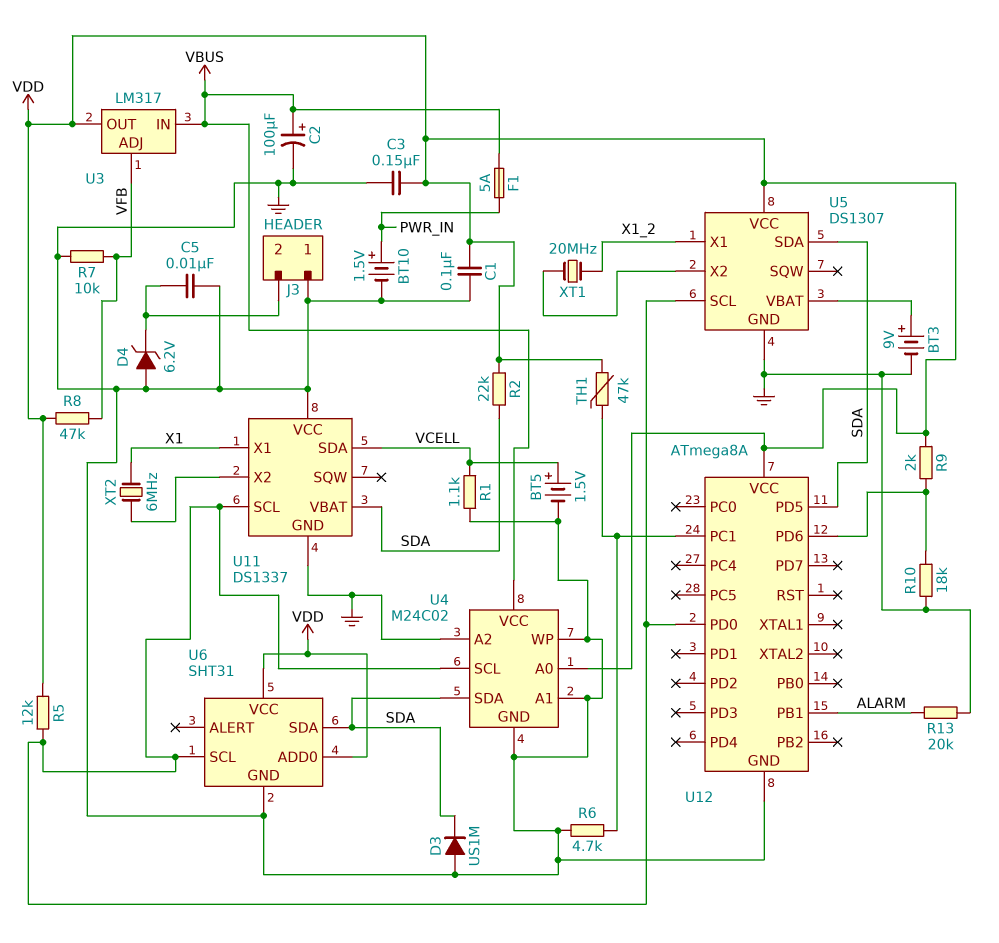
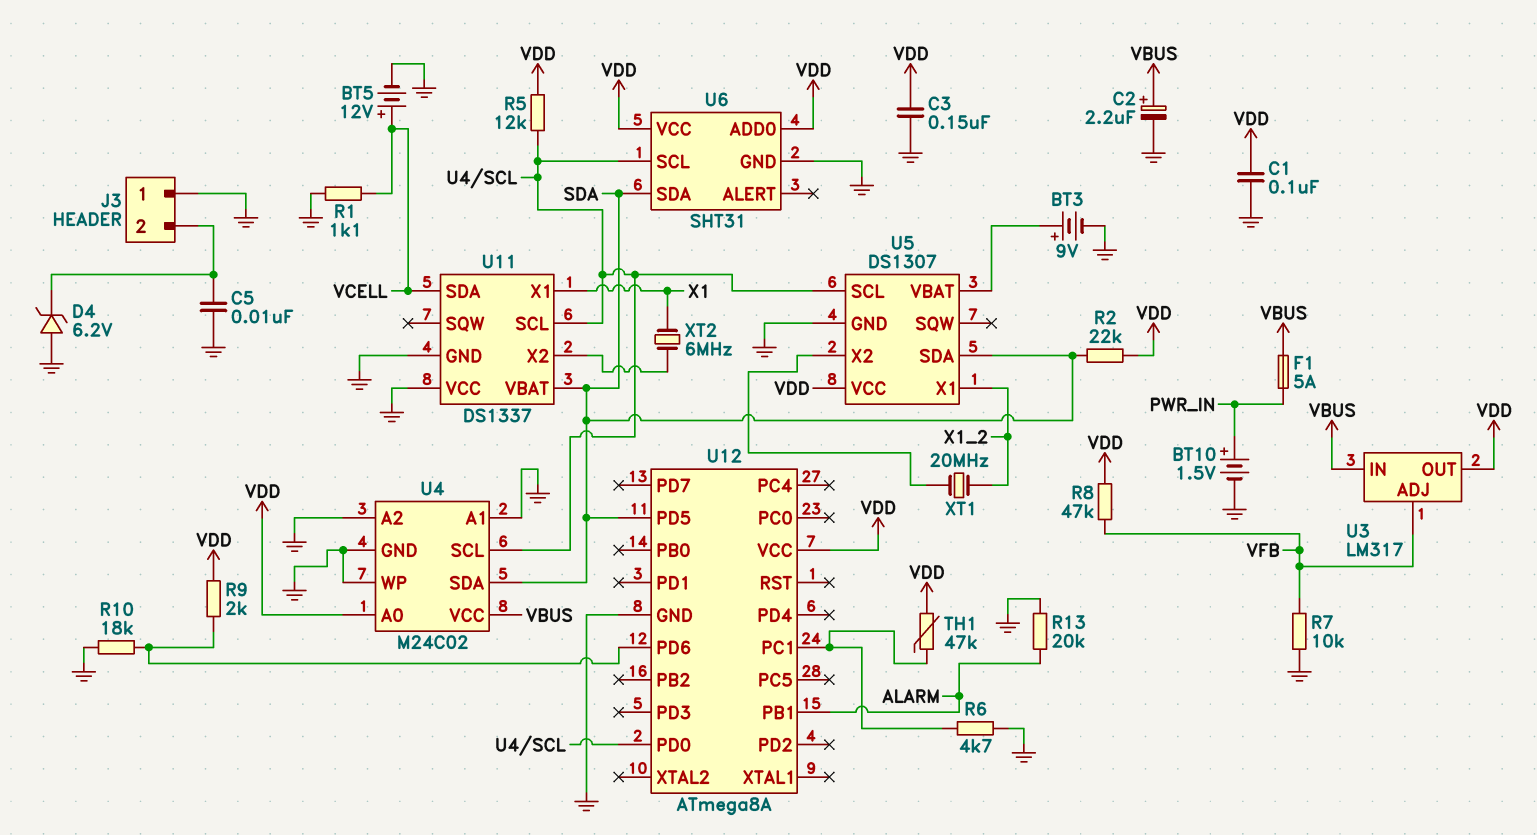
BT5: 1.5V (plus VCELL, minus GND) -> 12V (plus VCELL, minus GND)
C2: 100uF (plus VBUS, minus GND) -> 2.2uF (plus VBUS, minus GND)
D3: diode US1M (A GND, K SDA) -> none

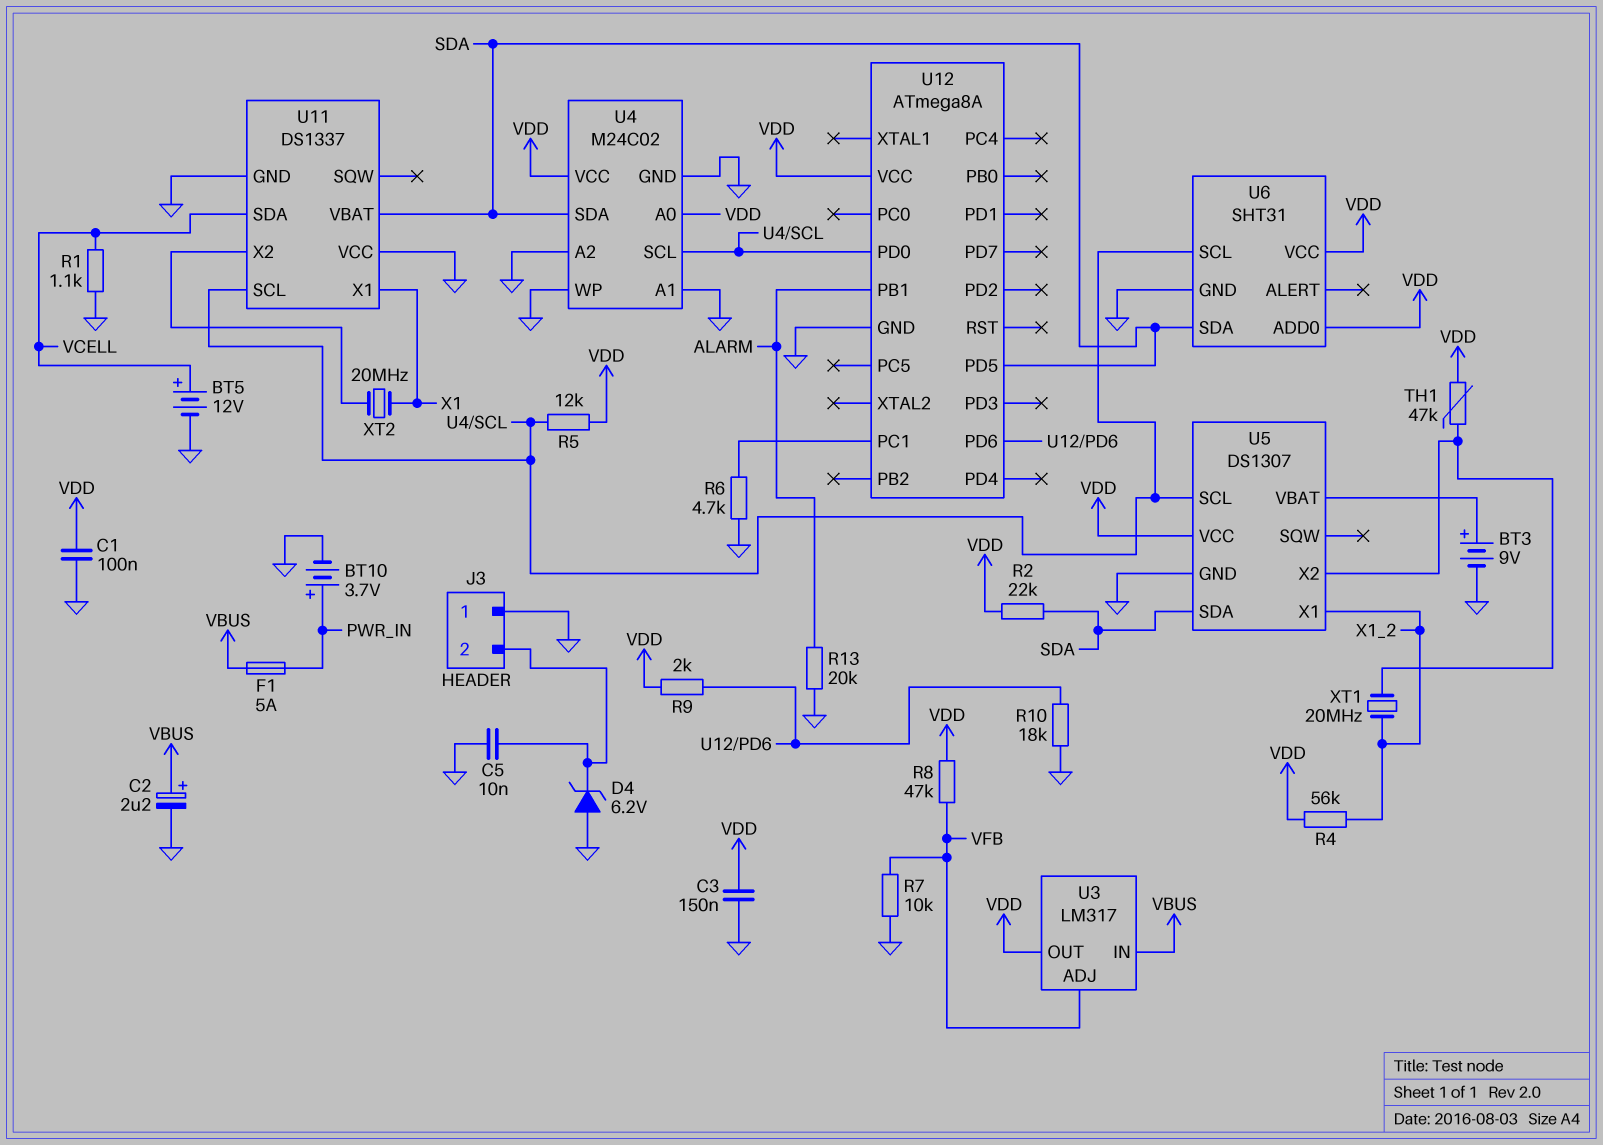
BT10: 1.5V (plus PWR_IN, minus GND) -> 3.7V (plus PWR_IN, minus GND)
R4: none -> 56k (VDD, X1_2)
TH1: 47k (U12/PC1, VDD) -> 47k (U5/X2, VDD)
U4 pin VCC: VBUS -> VDD
XT2: 6MHz (U11/X2, X1) -> 20MHz (U11/X2, X1)

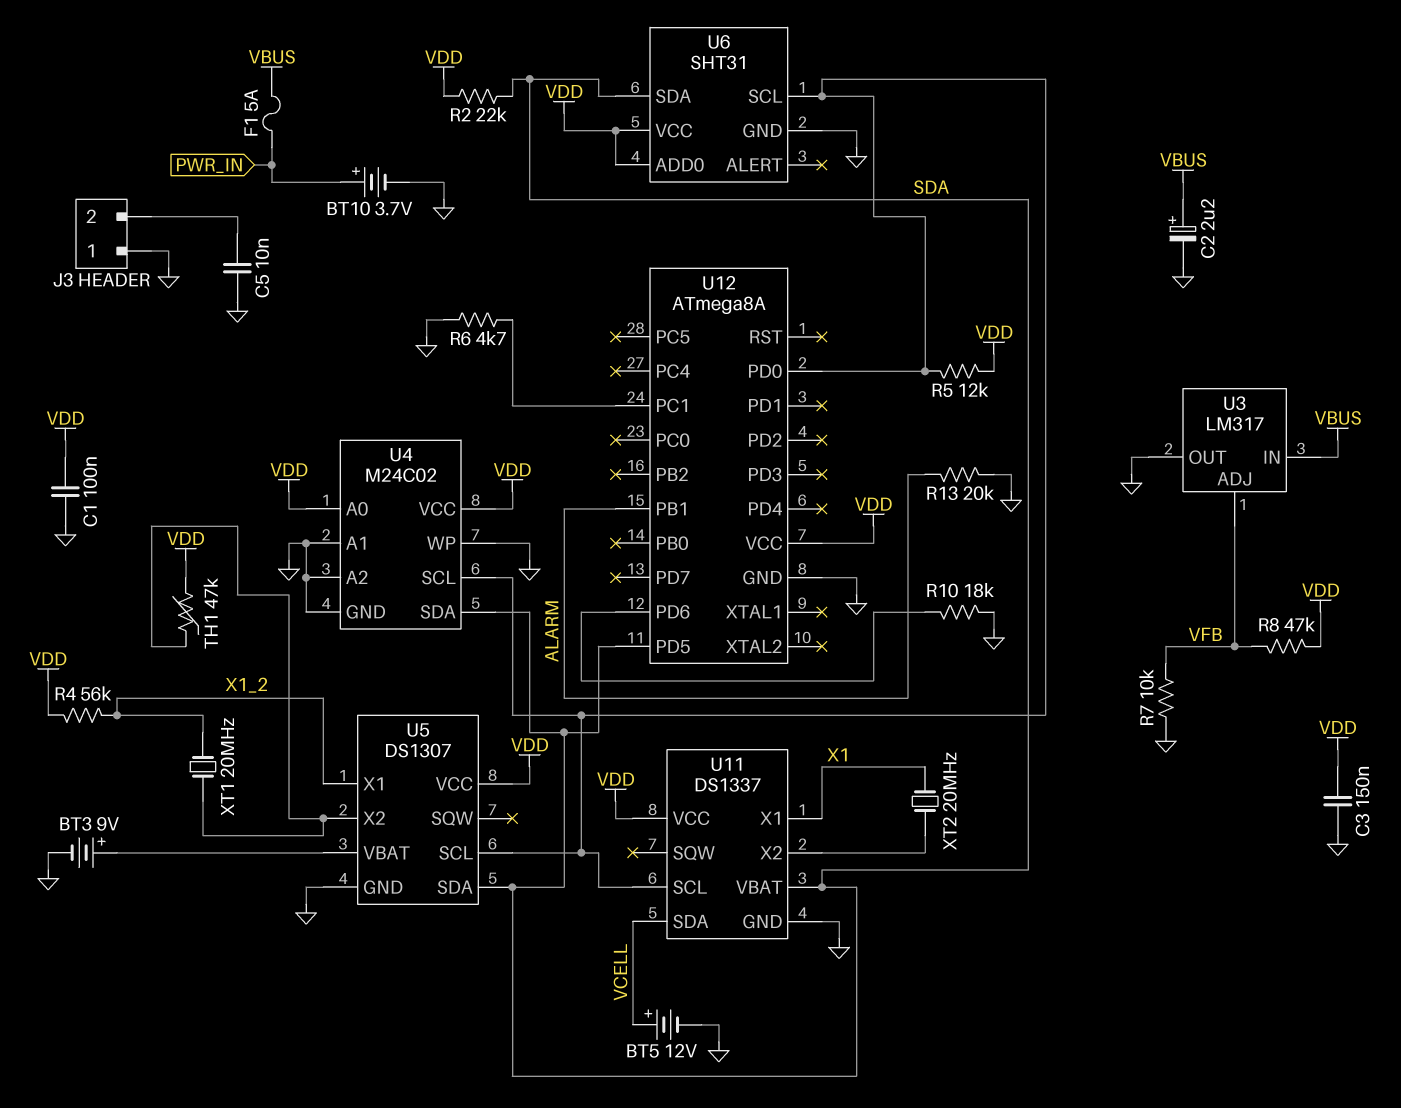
D4: zener 6.2V (A GND, K J3/2) -> none
R1: 1.1k (GND, VCELL) -> none
R9: 2k (U12/PD6, VDD) -> none
U3 pin OUT: VDD -> GND
U11 pin VCC: GND -> VDD

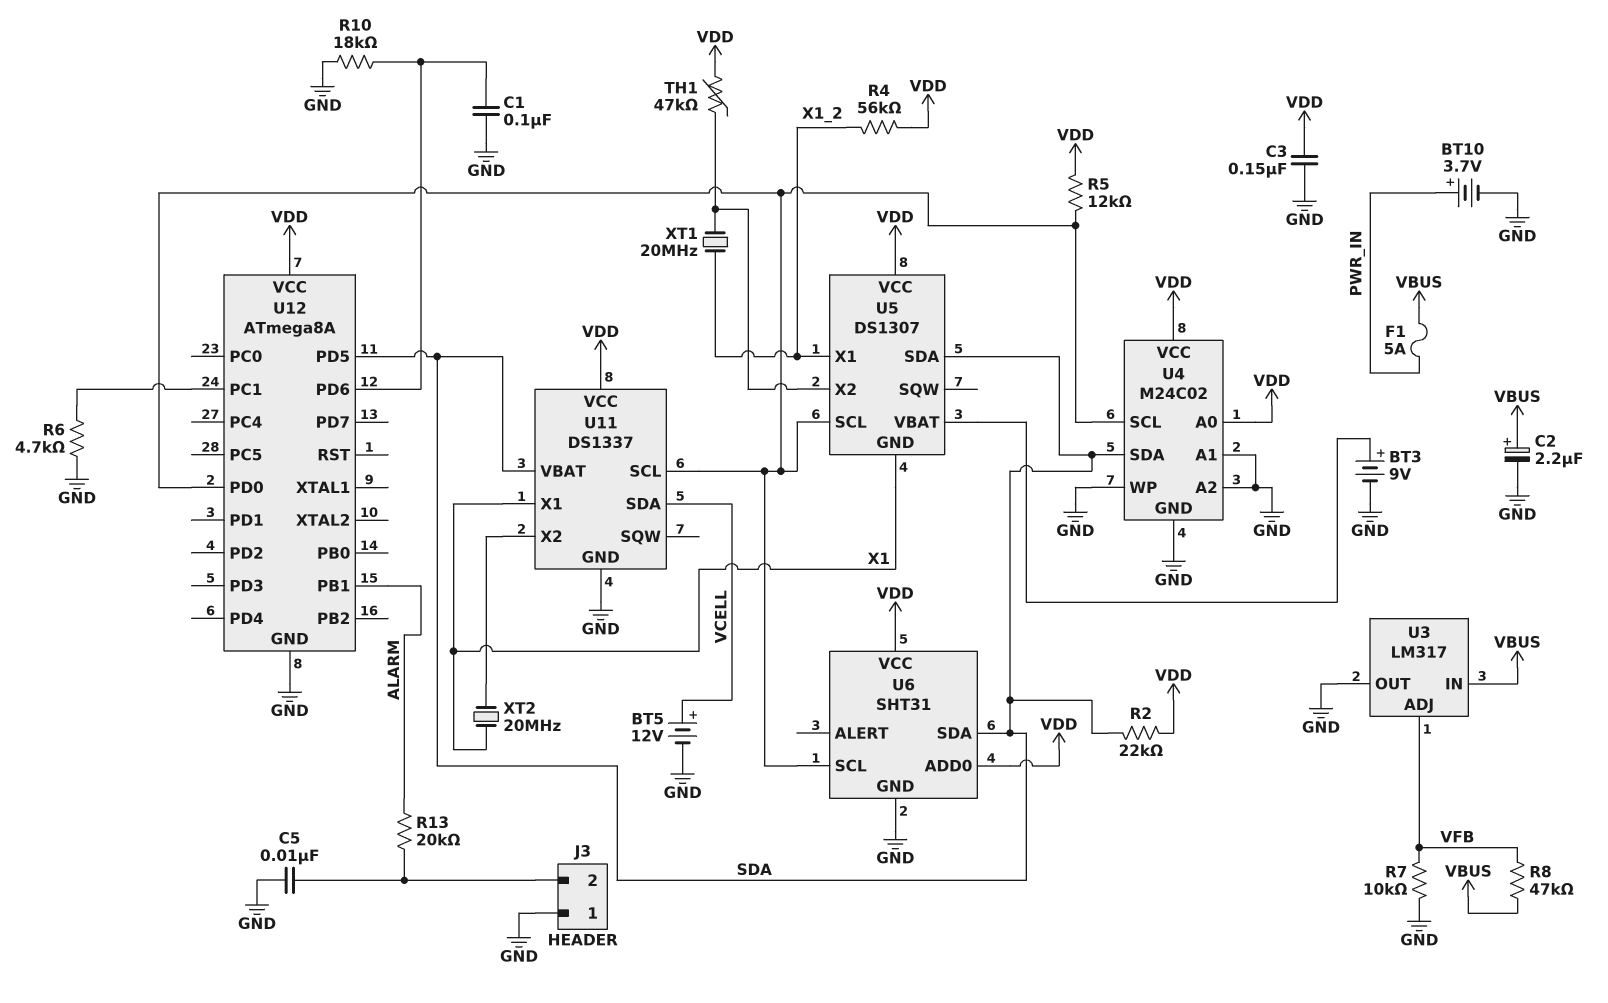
C1: 100nF (GND, VDD) -> 100nF (GND, U12/PD6)
R8: 47k (VDD, VFB) -> 47k (VBUS, VFB)
R13: 20k (ALARM, GND) -> 20k (ALARM, J3/2)
U5 pin GND: GND -> X1

